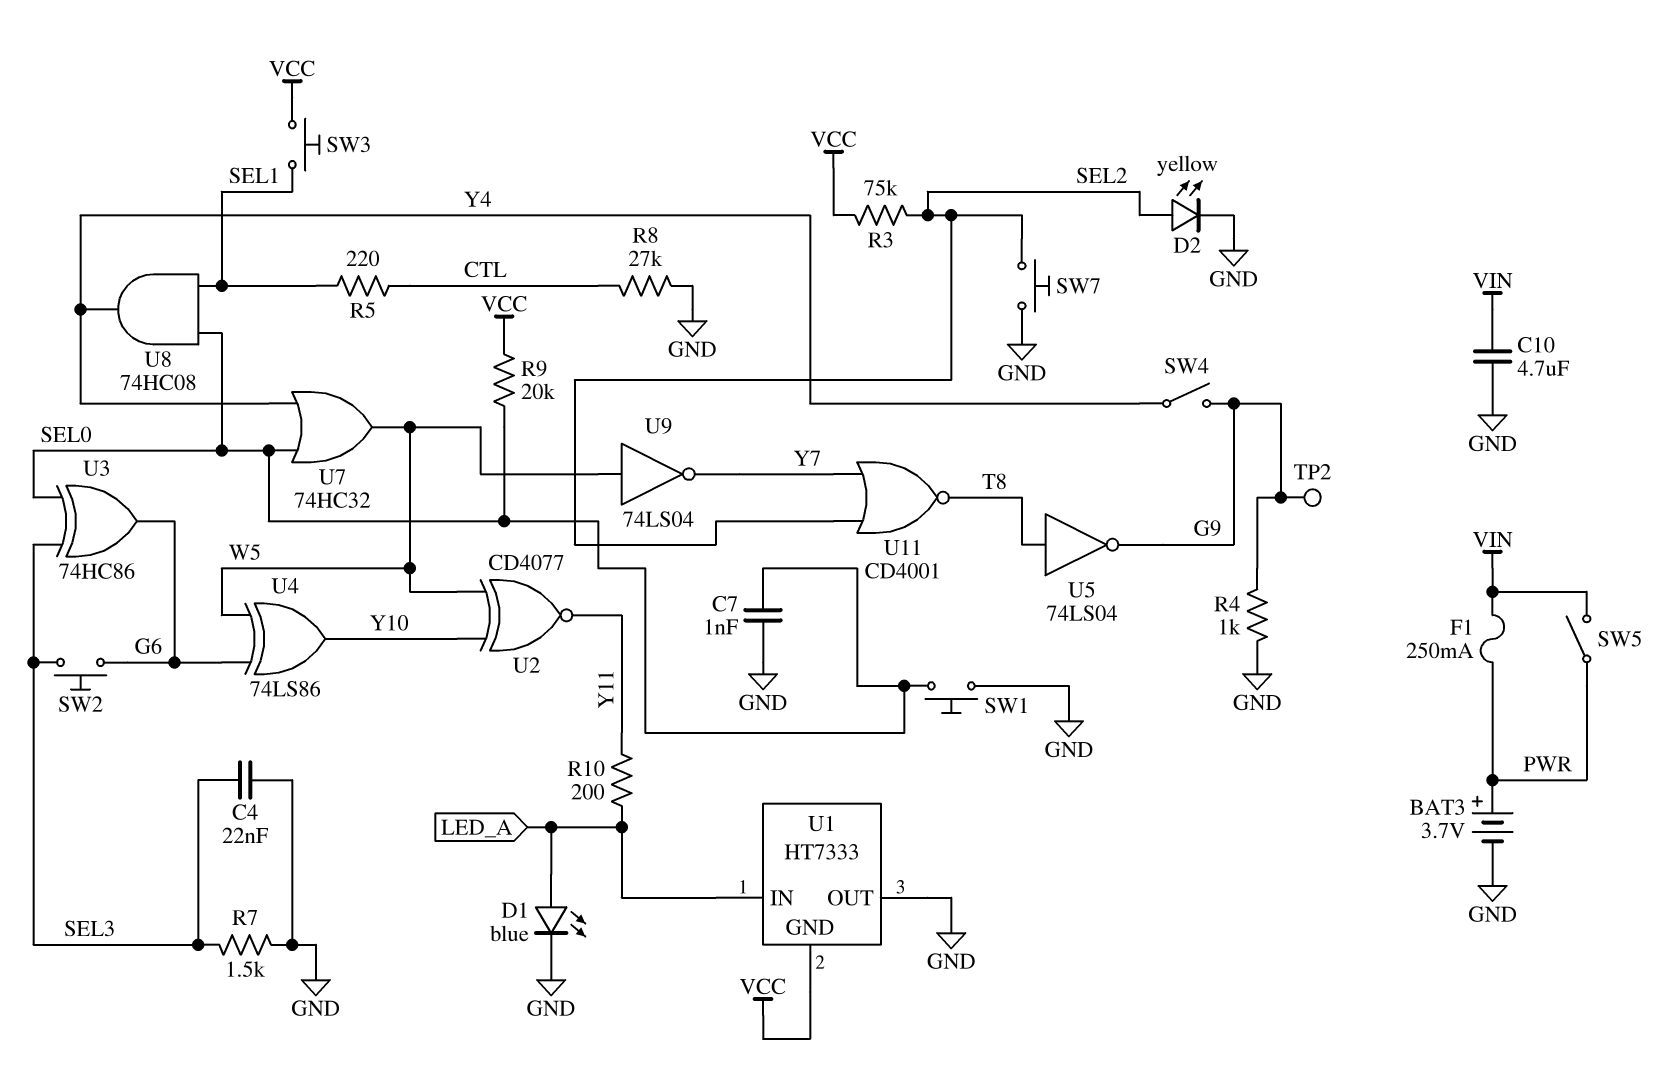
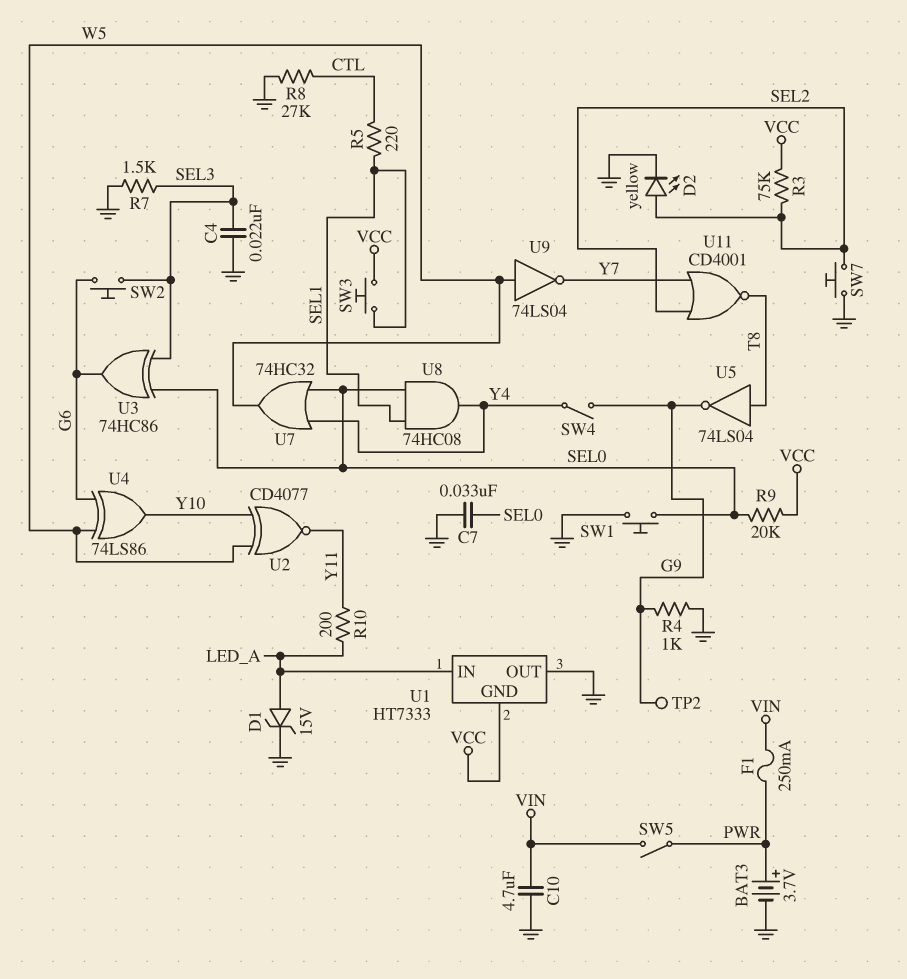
C7: 1nF (GND, SEL0) -> 33nF (GND, SEL0)
D1: LED blue (A LED_A, K GND) -> zener 15V (A LED_A, K GND)

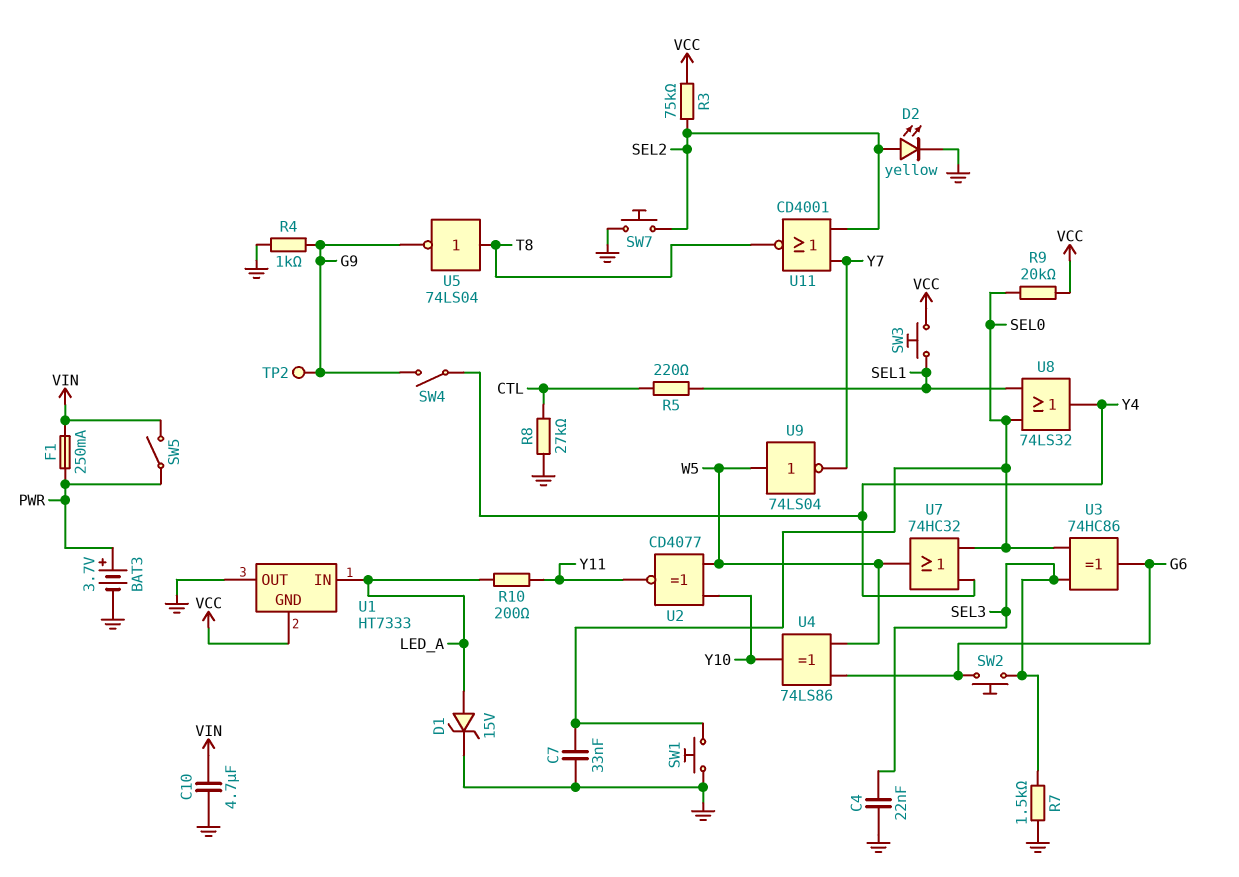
U8: AND 74HC08 (in SEL0, in SEL1, out Y4) -> OR 74LS32 (in SEL0, in SEL1, out Y4)

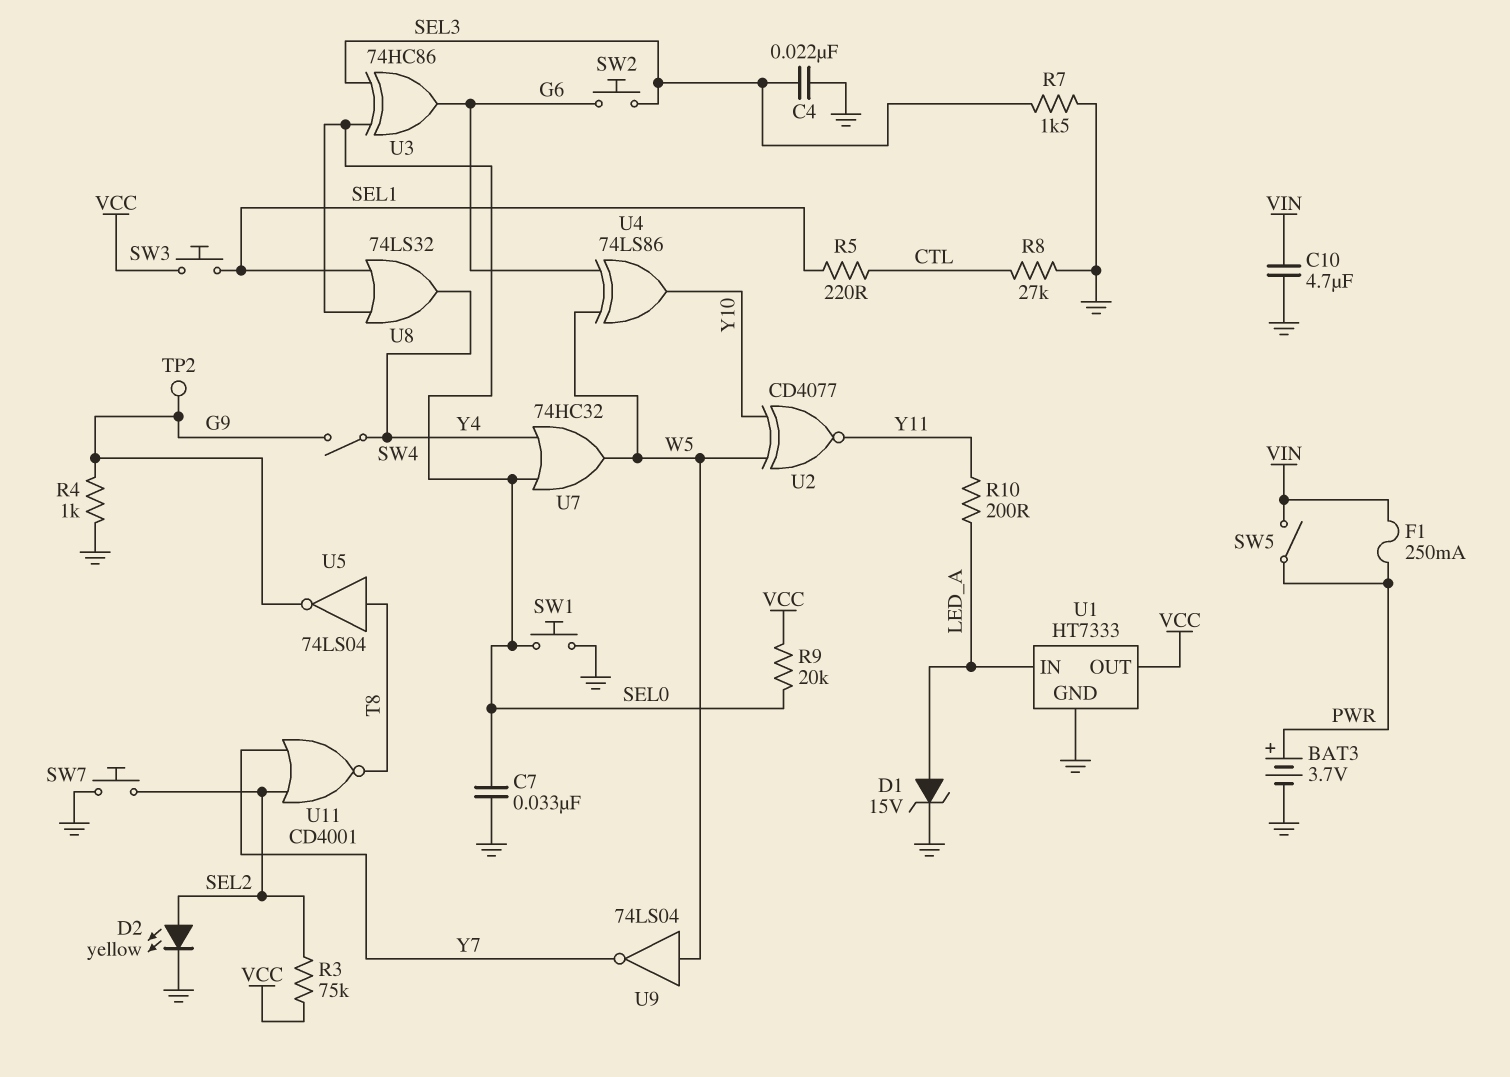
U1 pin GND: VCC -> GND
U1 pin OUT: GND -> VCC

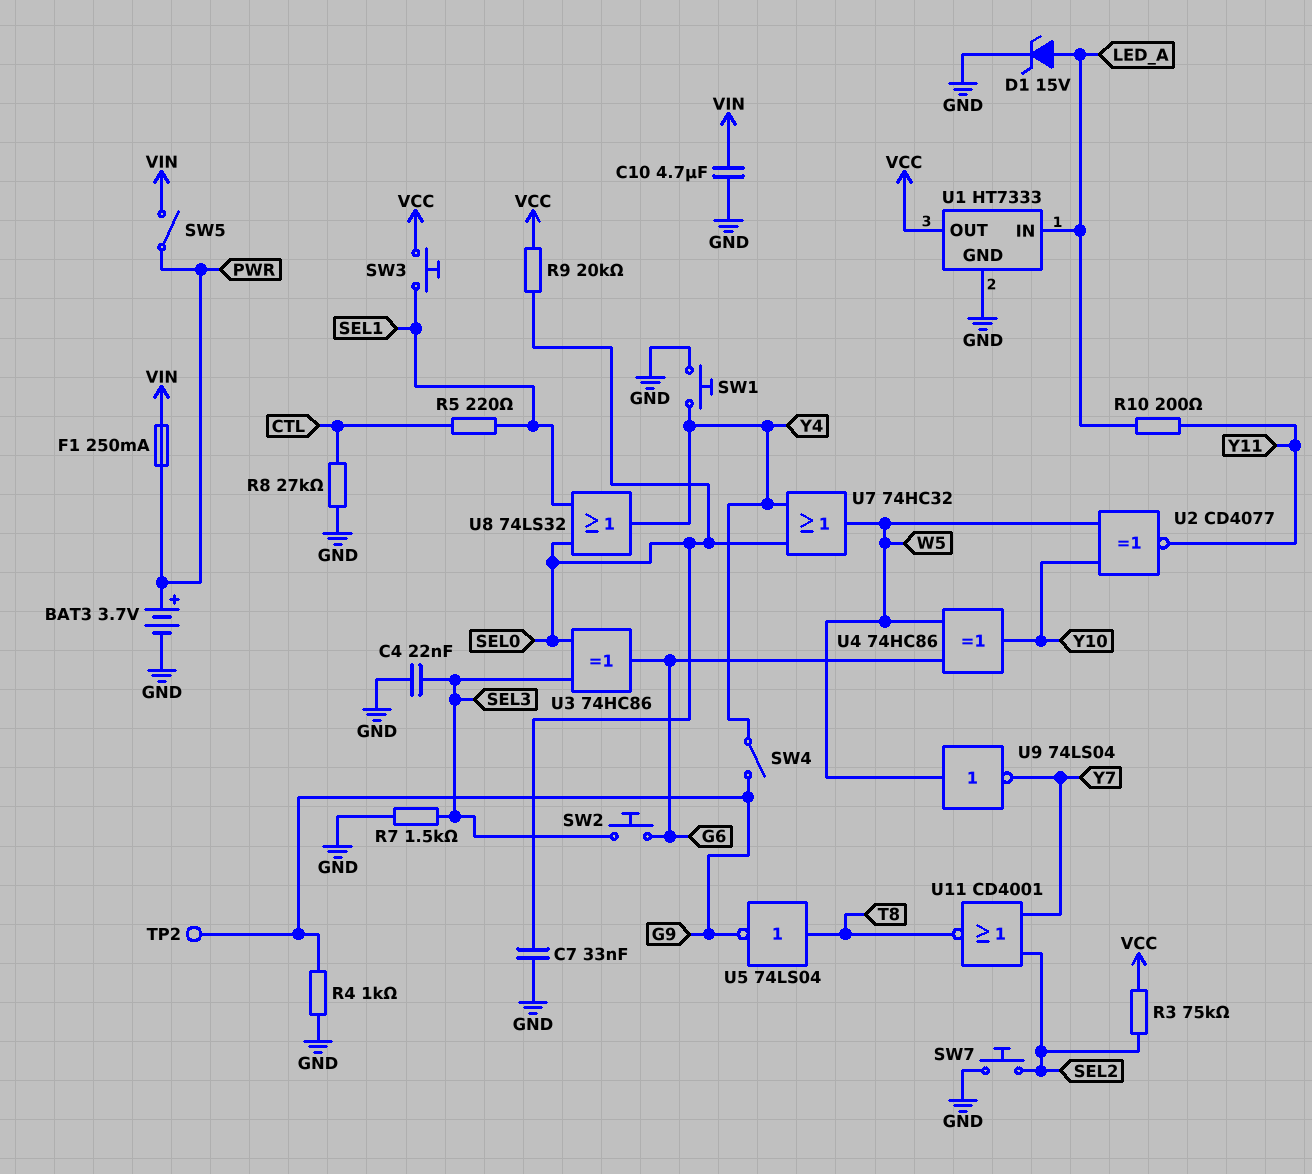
D2: LED yellow (A SEL2, K GND) -> none
SW1: button (GND, SEL0) -> button (GND, Y4)
U4: XOR 74LS86 (in G6, in W5, out Y10) -> XOR 74HC86 (in G6, in W5, out Y10)

